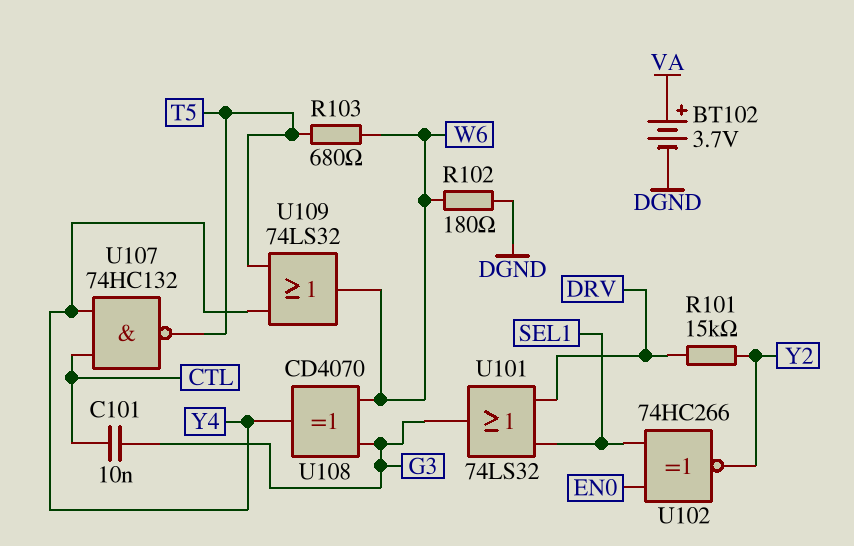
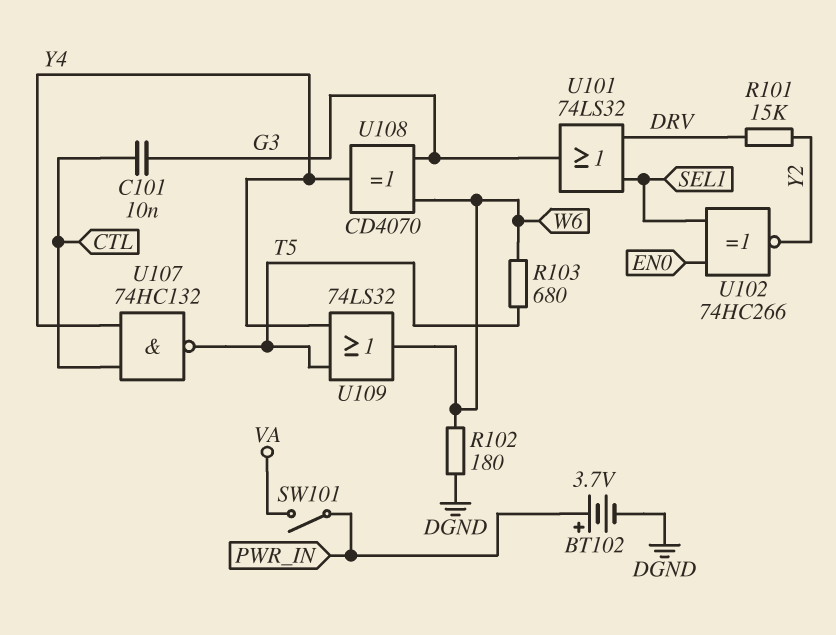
BT102: 3.7V (plus VA, minus DGND) -> 3.7V (plus PWR_IN, minus DGND)
SW101: none -> switch (PWR_IN, VA)

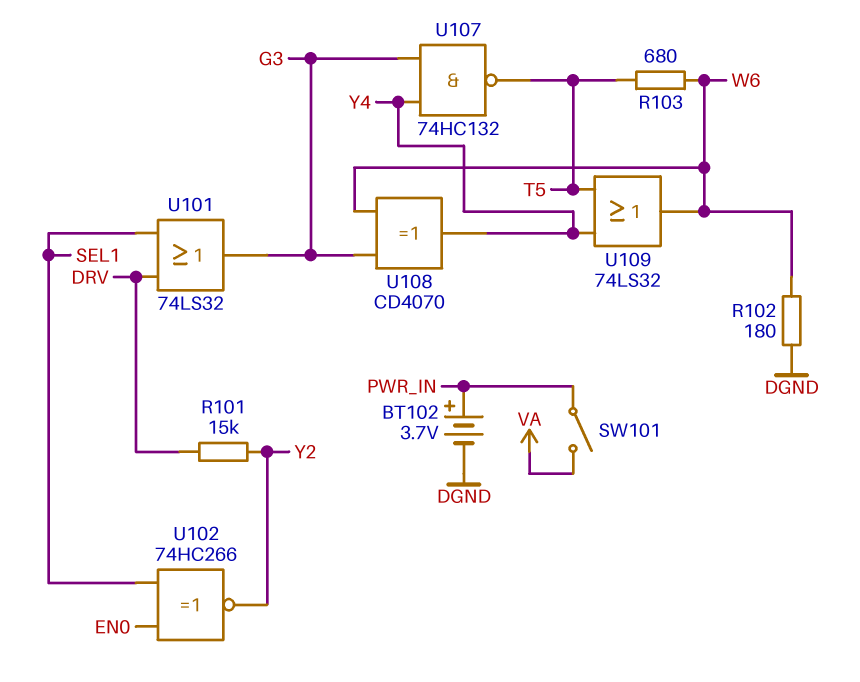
C101: 10nF (CTL, G3) -> none
U107: NAND 74HC132 (in CTL, in Y4, out T5) -> NAND 74HC132 (in G3, in Y4, out T5)

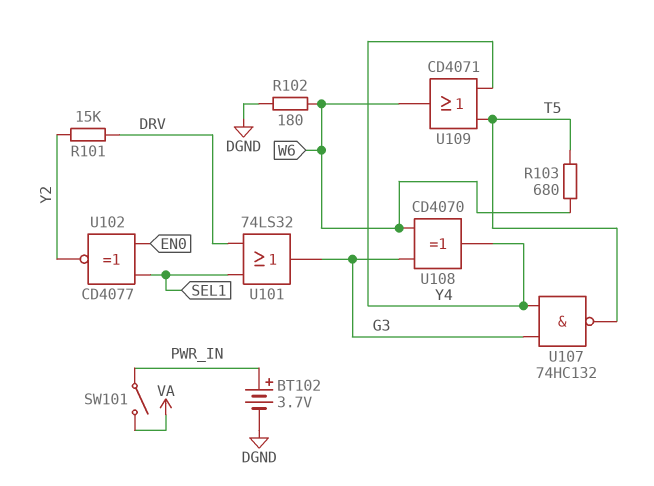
U102: XNOR 74HC266 (in EN0, in SEL1, out Y2) -> XNOR CD4077 (in EN0, in SEL1, out Y2)
U109: OR 74LS32 (in T5, in Y4, out W6) -> OR CD4071 (in T5, in Y4, out W6)

